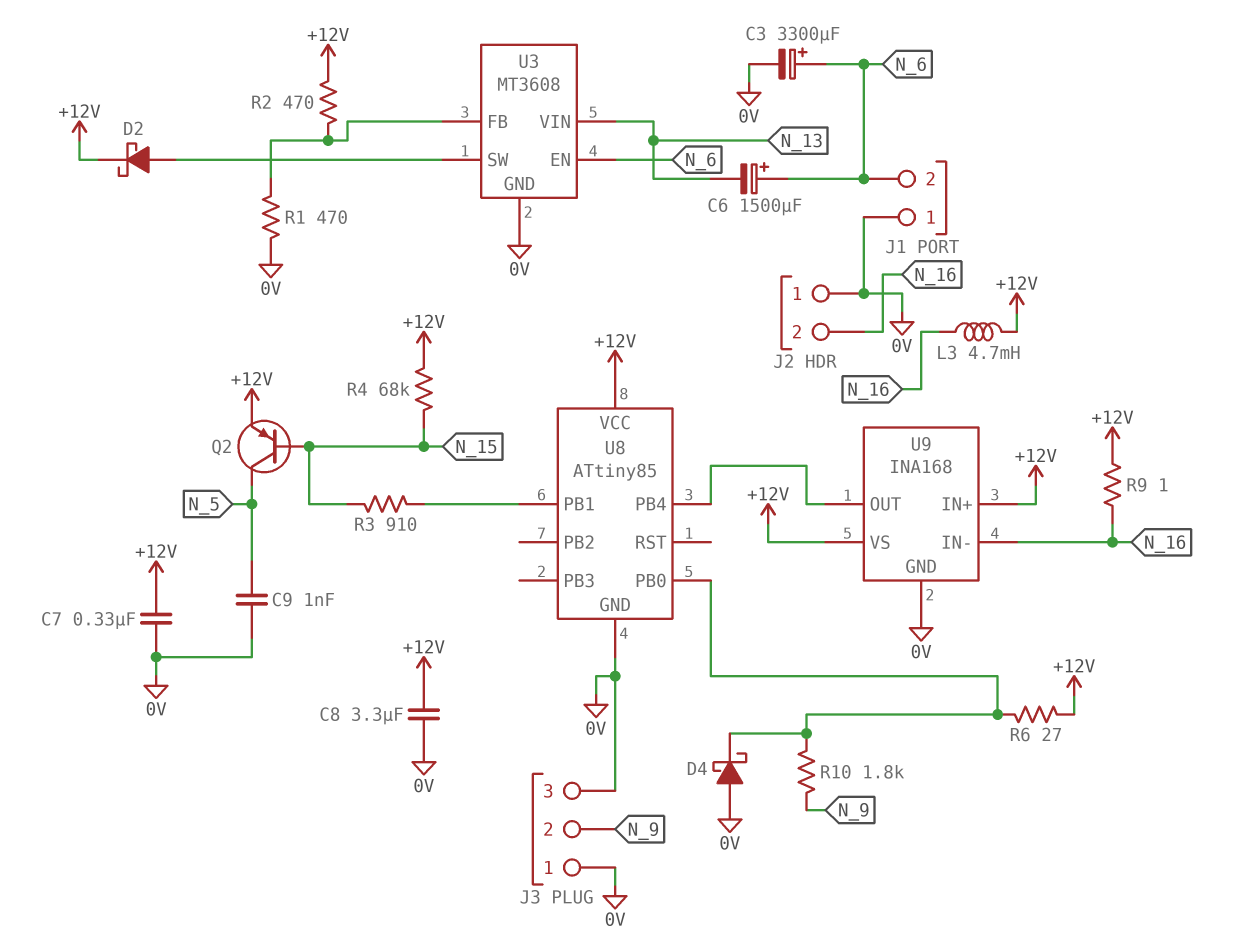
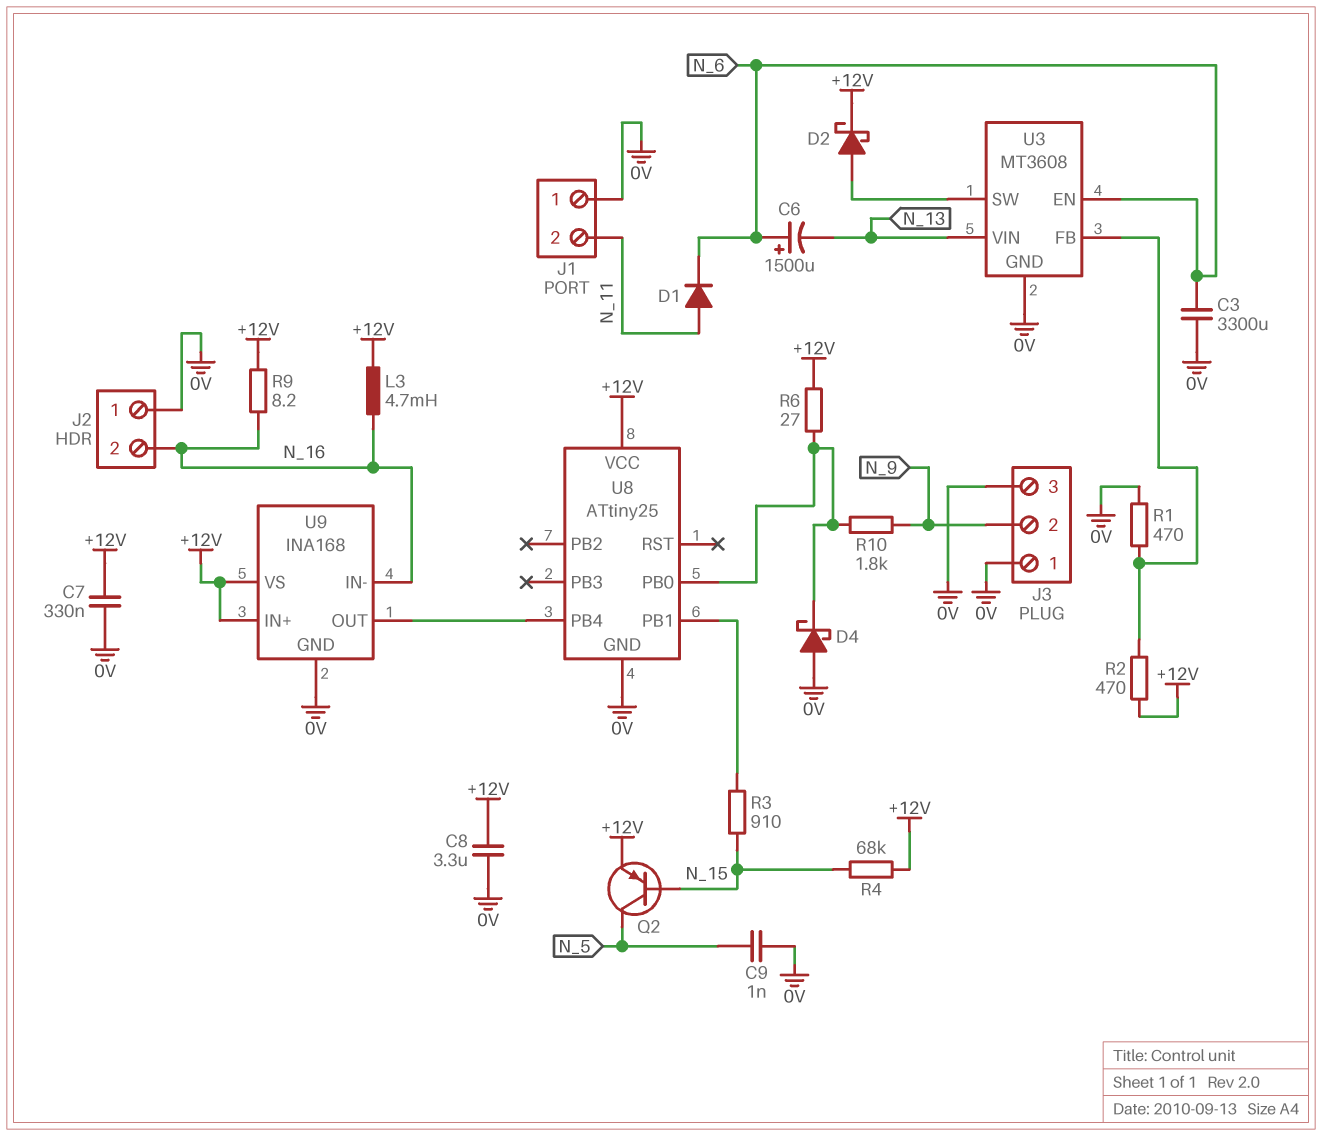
C3: 3300uF (plus N_6, minus 0V) -> 3300uF (0V, N_6)
D1: none -> diode (A N_11, K N_6)
J1 pin 2: N_6 -> N_11
R9: 1 (+12V, N_16) -> 8.2 (+12V, N_16)
U8: ATtiny85 -> ATtiny25

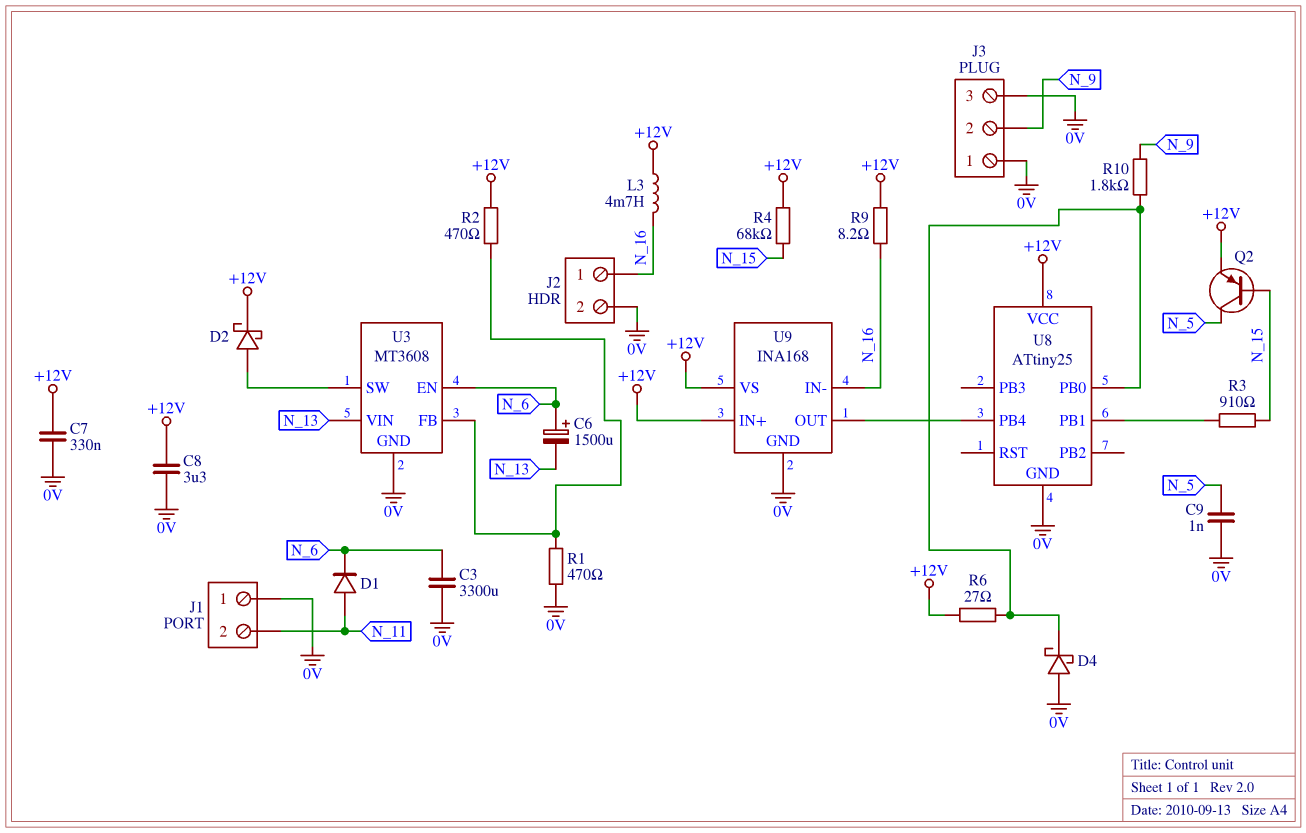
J2 pin 1: 0V -> N_16
J2 pin 2: N_16 -> 0V

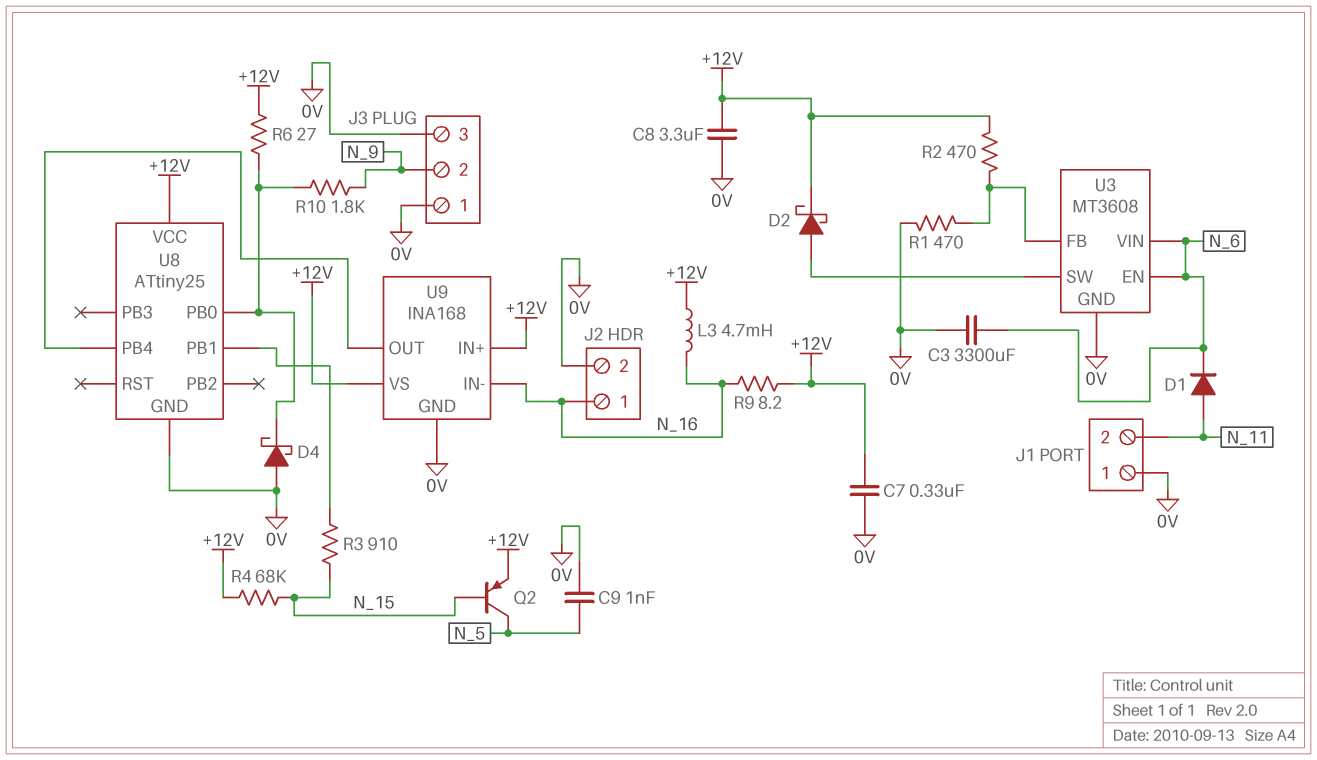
C6: 1500uF (plus N_6, minus N_13) -> none
U3 pin VIN: N_13 -> N_6

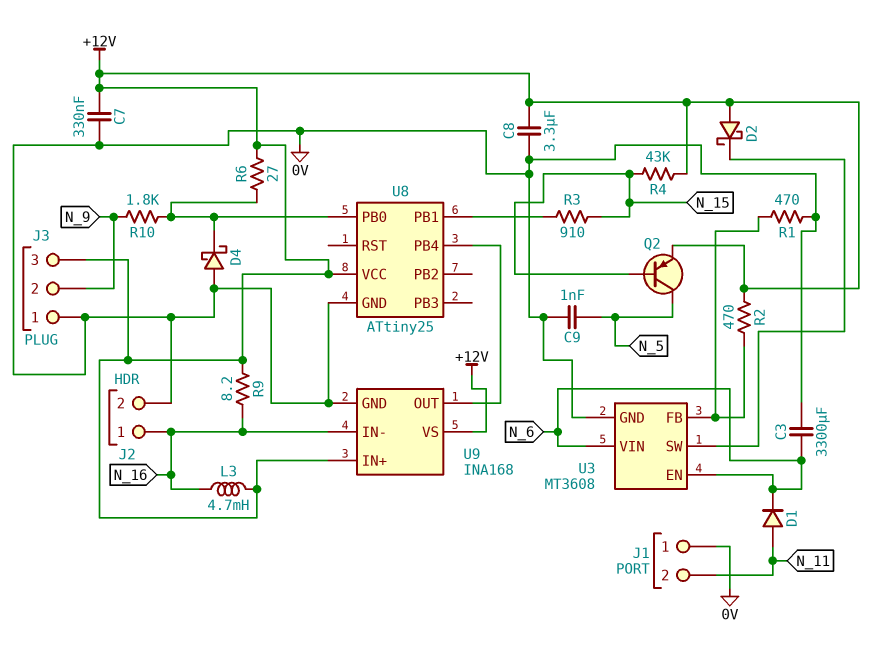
D2: schottky (A U3/SW, K +12V) -> schottky (A +12V, K U3/SW)
J3 pin 3: 0V -> +12V
R4: 68k (+12V, N_15) -> 43k (+12V, N_15)

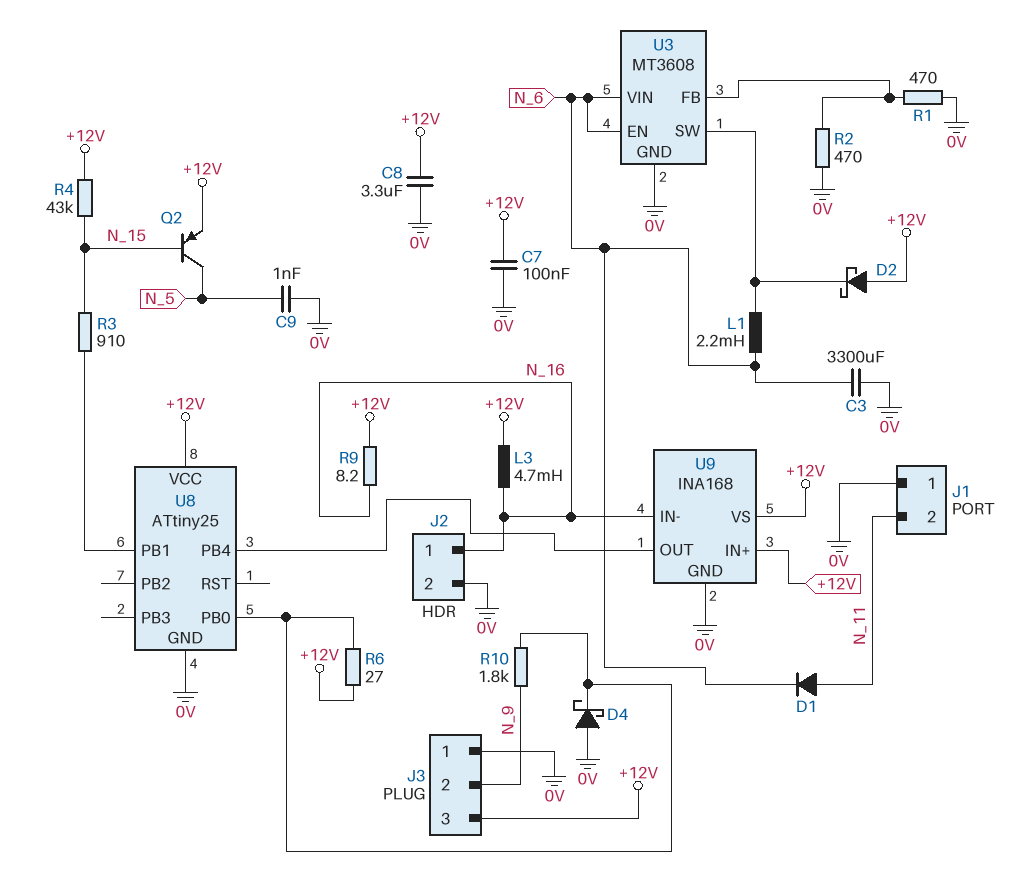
C7: 330nF (+12V, 0V) -> 100nF (+12V, 0V)
L1: none -> 2.2mH (N_6, U3/SW)
R2: 470 (+12V, U3/FB) -> 470 (0V, U3/FB)

